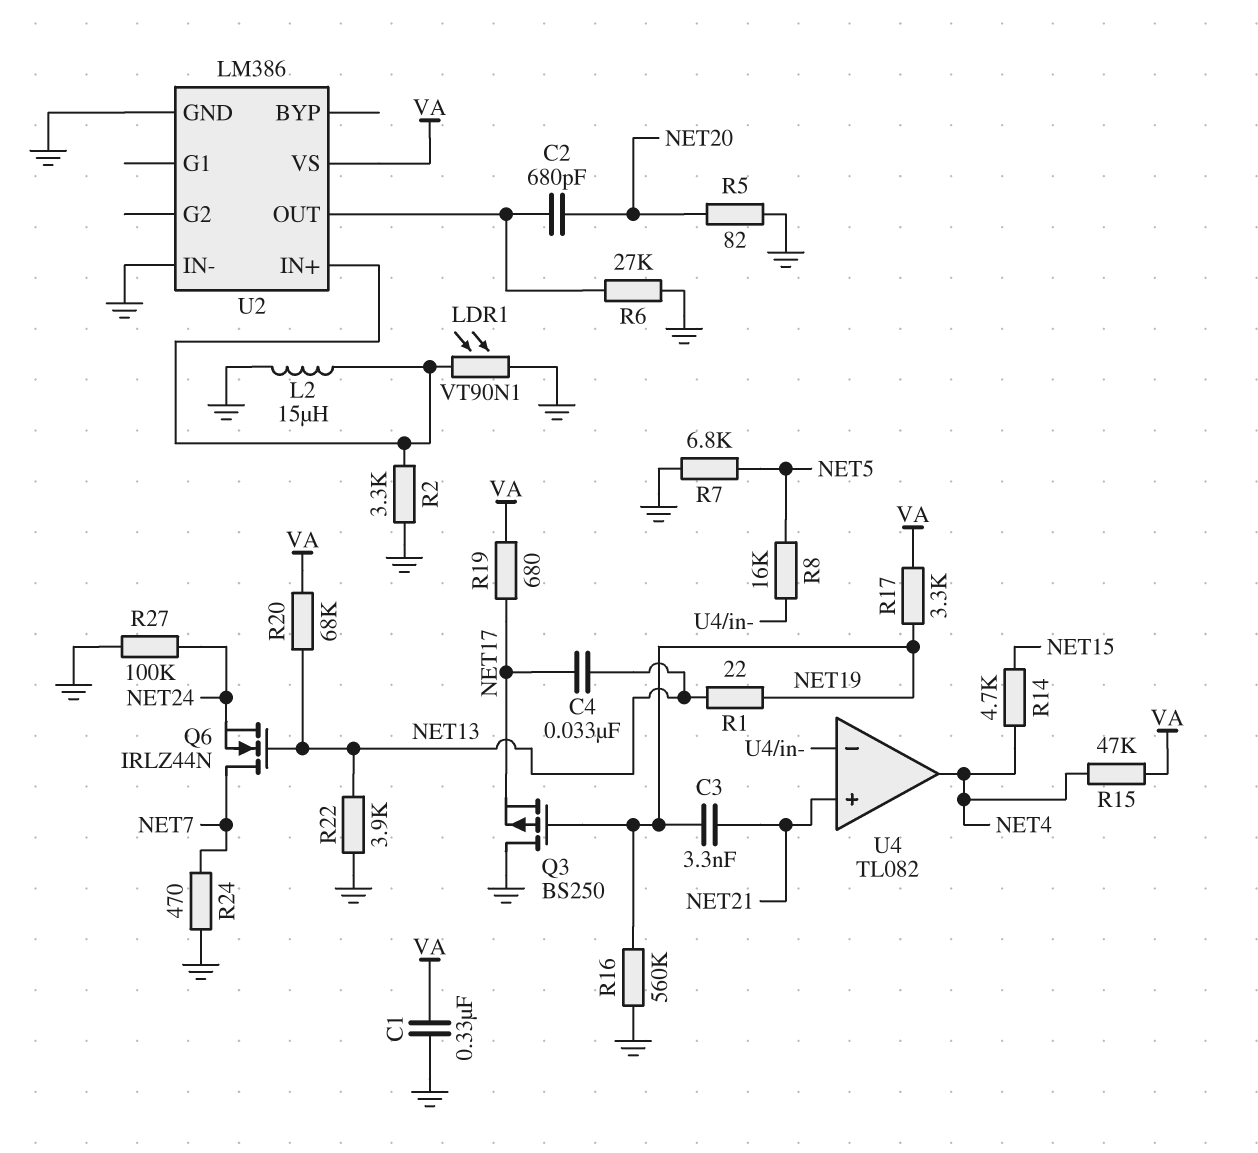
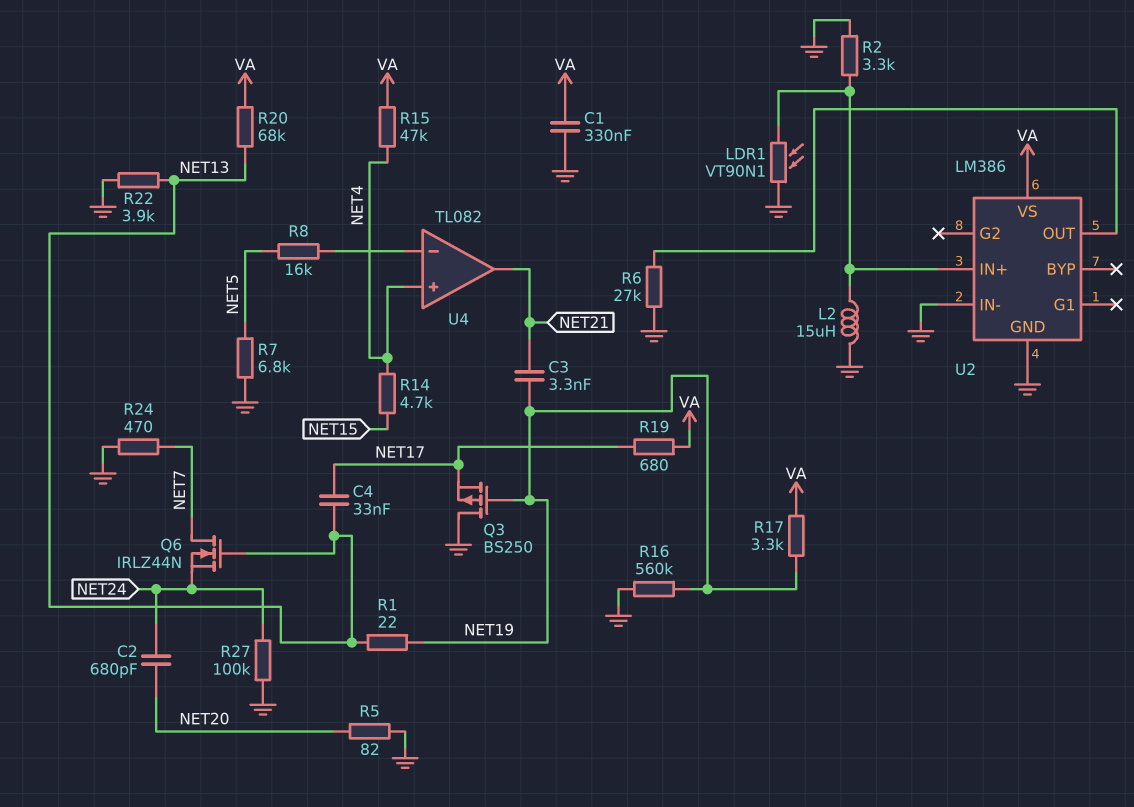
C2: 680pF (NET20, U2/OUT) -> 680pF (NET20, NET24)
U4 pin in+: NET21 -> NET4
U4 pin out: NET4 -> NET21

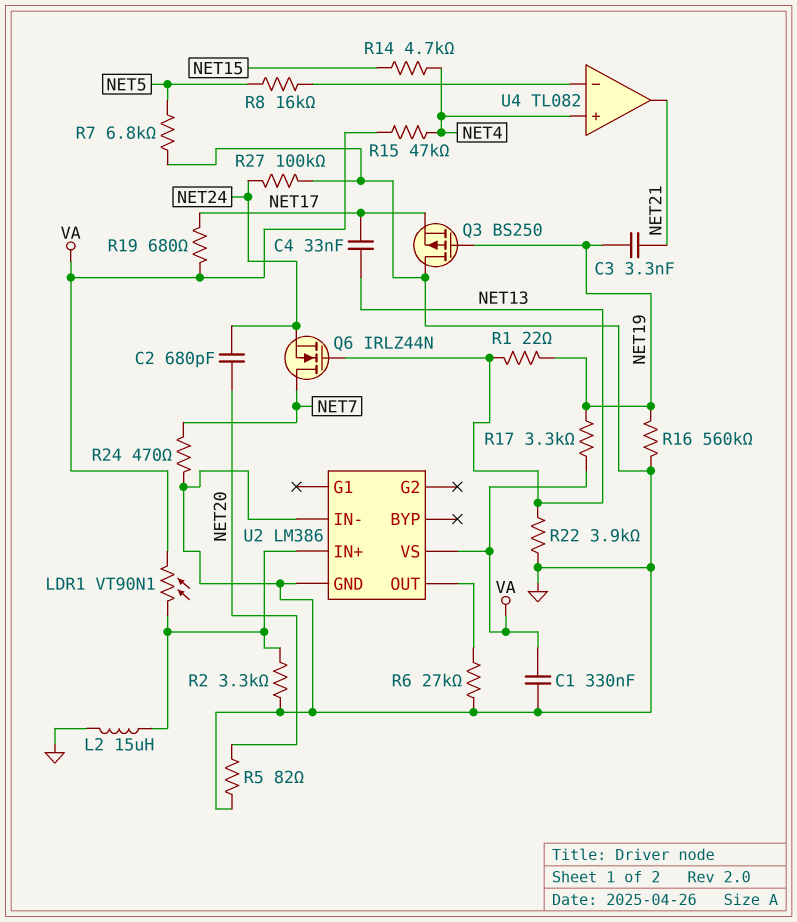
LDR1: VT90N1 (GND, U2/IN+) -> VT90N1 (U2/IN+, VA)
R20: 68k (NET13, VA) -> none

